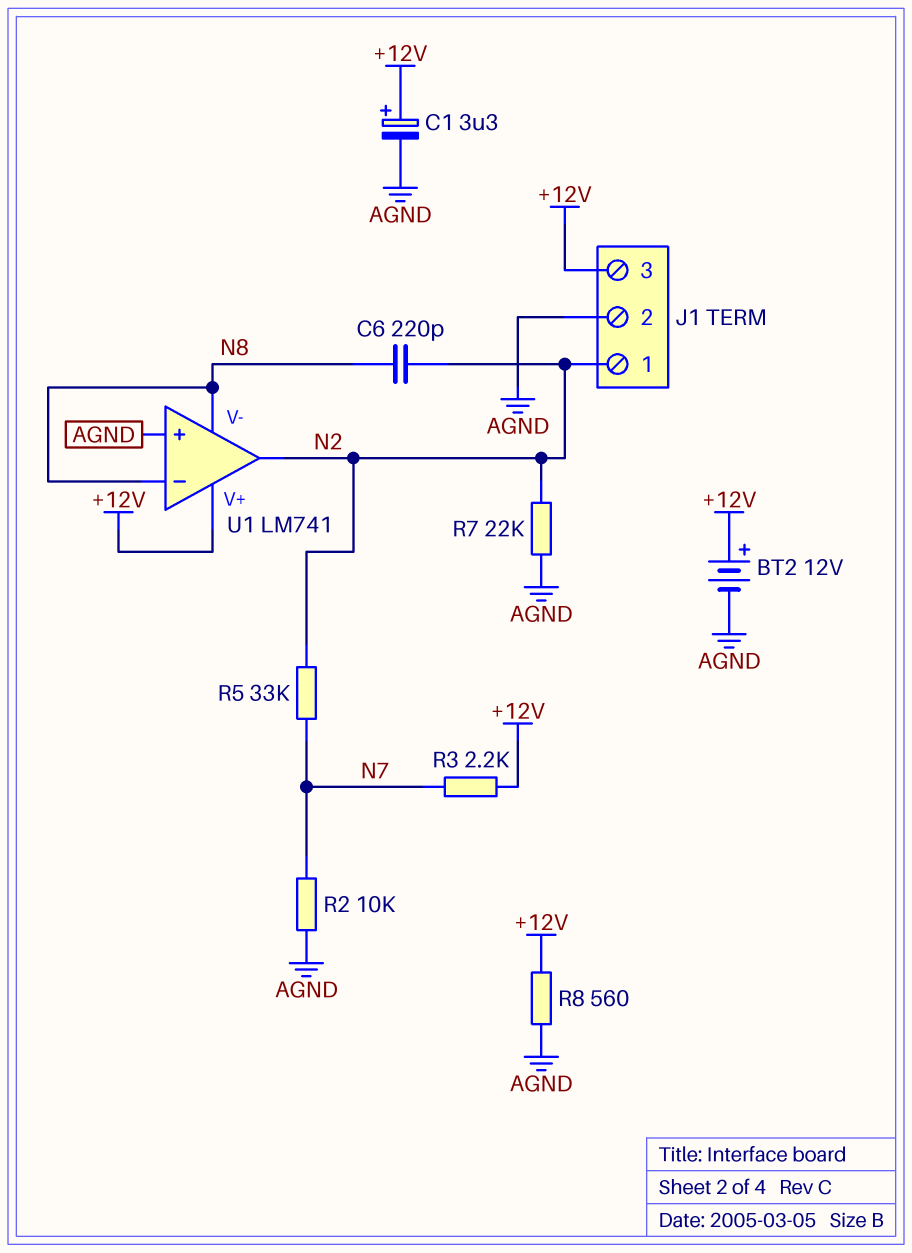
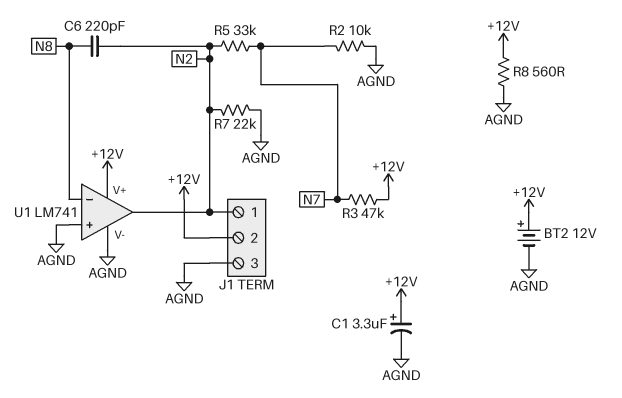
J1 pin 2: AGND -> +12V
J1 pin 3: +12V -> AGND
R3: 2.2k (+12V, N7) -> 47k (+12V, N7)
U1 pin V-: N8 -> AGND

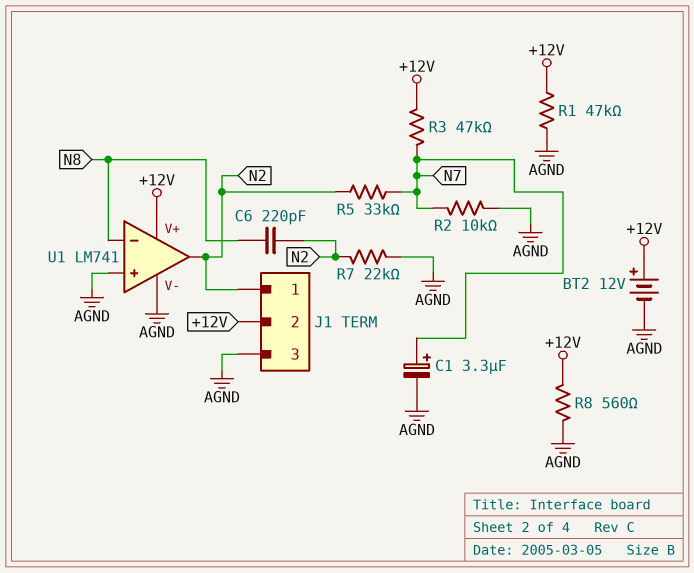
C1: 3.3uF (plus +12V, minus AGND) -> 3.3uF (plus N7, minus AGND)
R1: none -> 47k (+12V, AGND)

